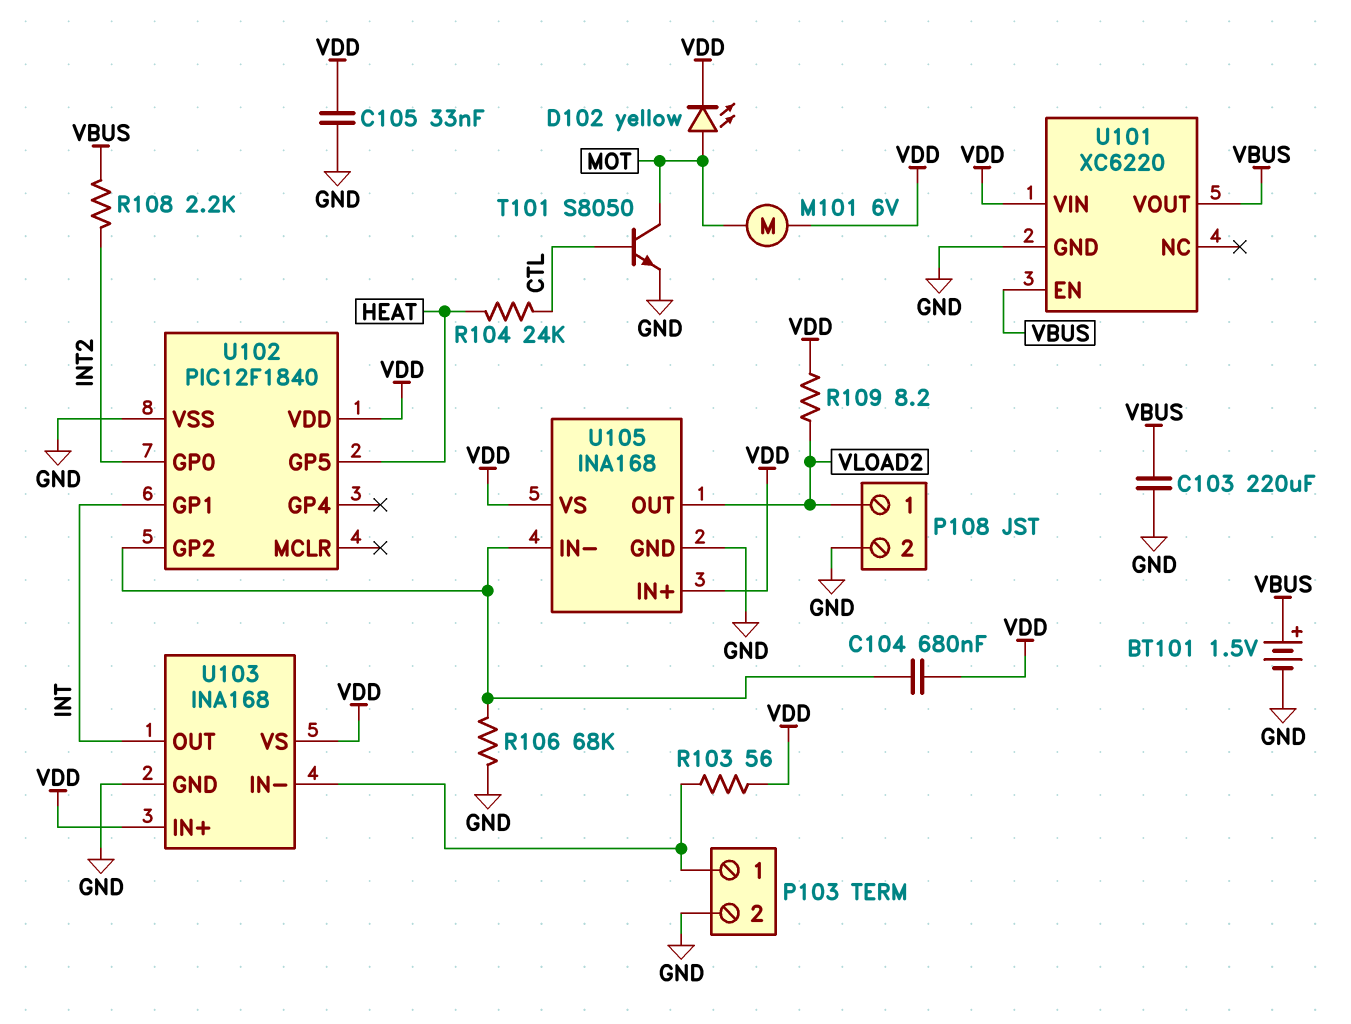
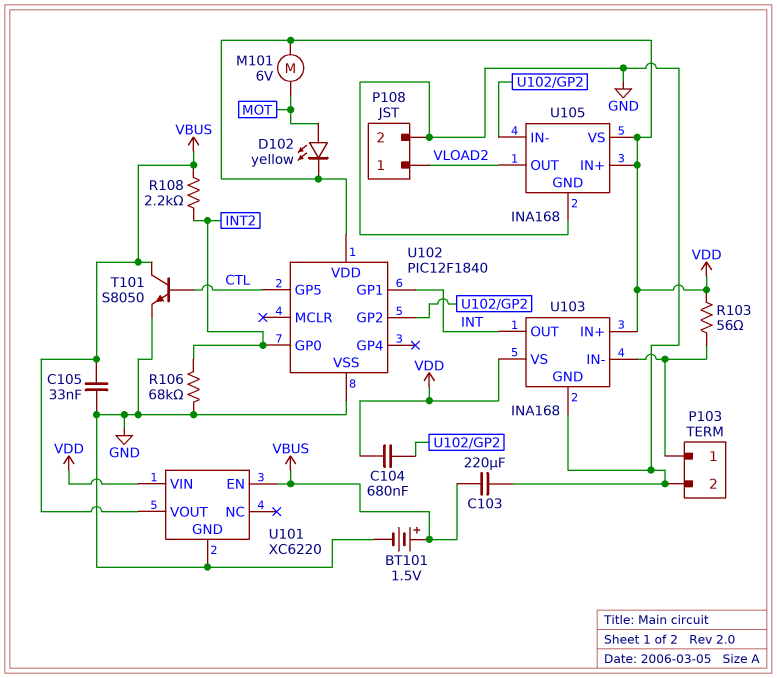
C105: 33nF (GND, VDD) -> 33nF (GND, VBUS)
R104: 24k (CTL, HEAT) -> none
R106: 68k (GND, U102/GP2) -> 68k (GND, INT2)
R109: 8.2 (VDD, VLOAD2) -> none
T101: NPN S8050 (B CTL, C MOT, E GND) -> NPN S8050 (B CTL, C VBUS, E GND)
U102 pin GP5: HEAT -> CTL

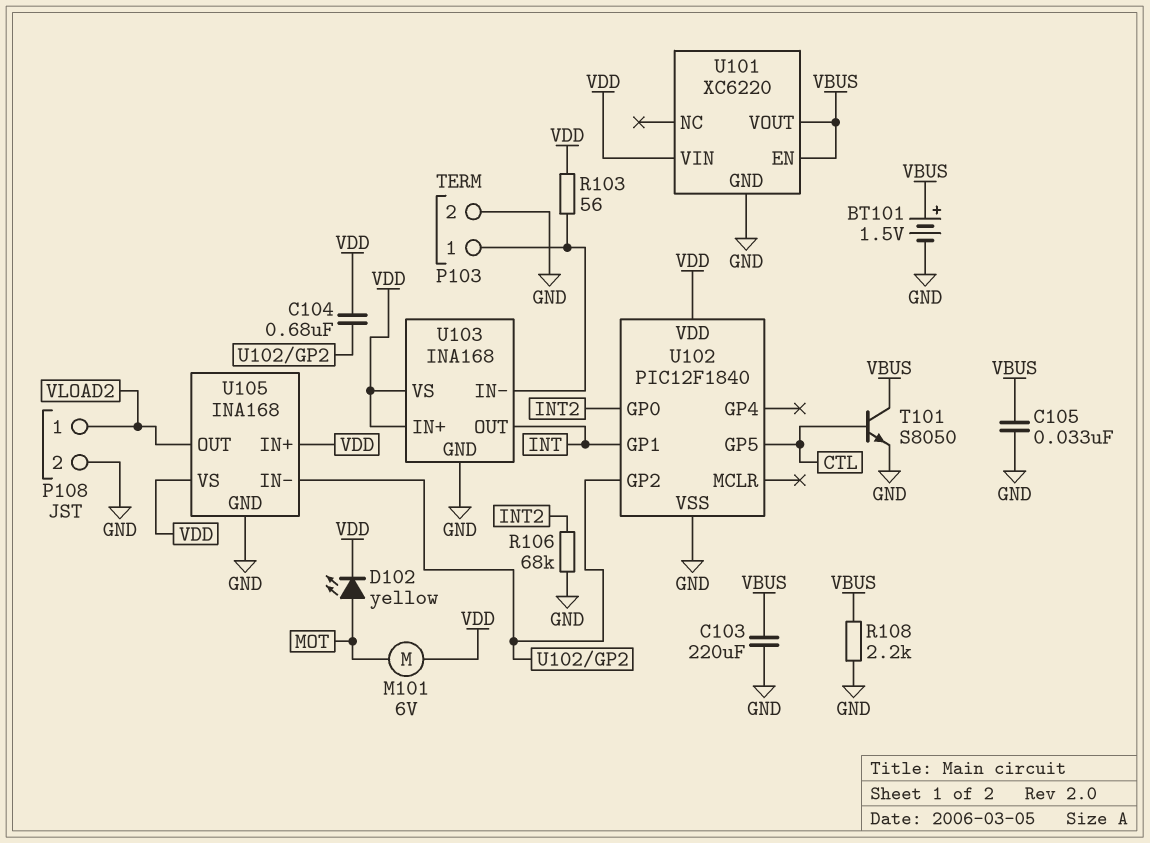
R108: 2.2k (INT2, VBUS) -> 2.2k (GND, VBUS)

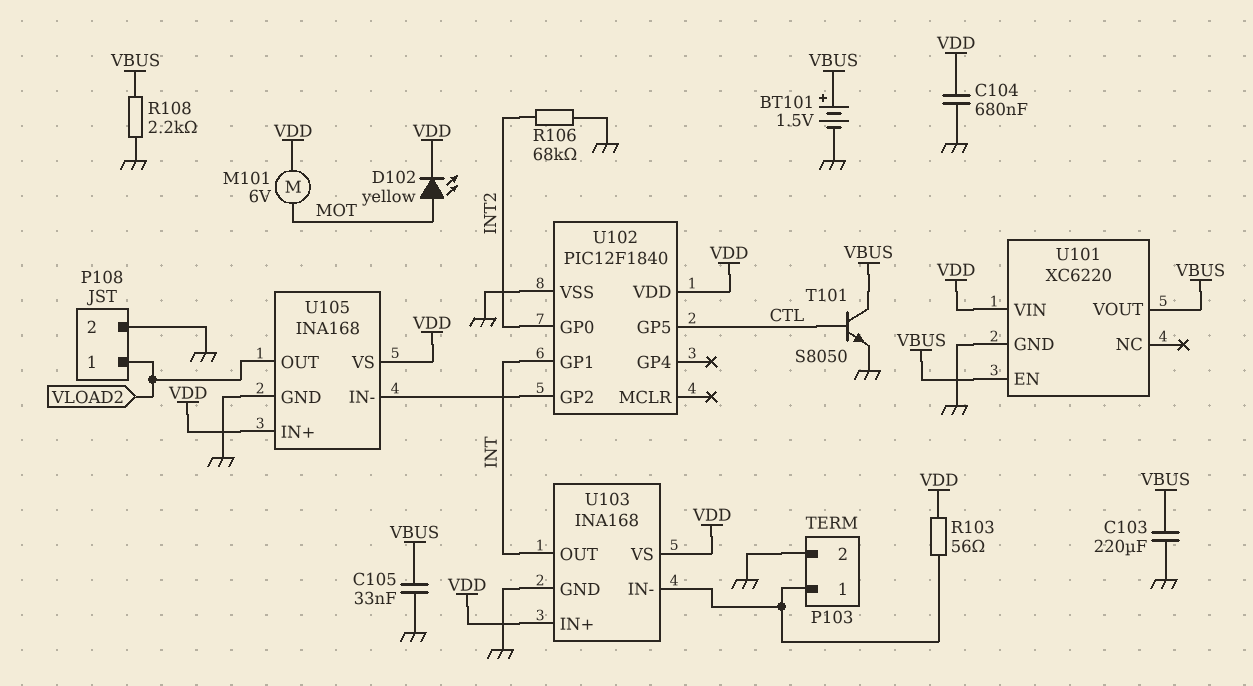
C104: 680nF (U102/GP2, VDD) -> 680nF (GND, VDD)

